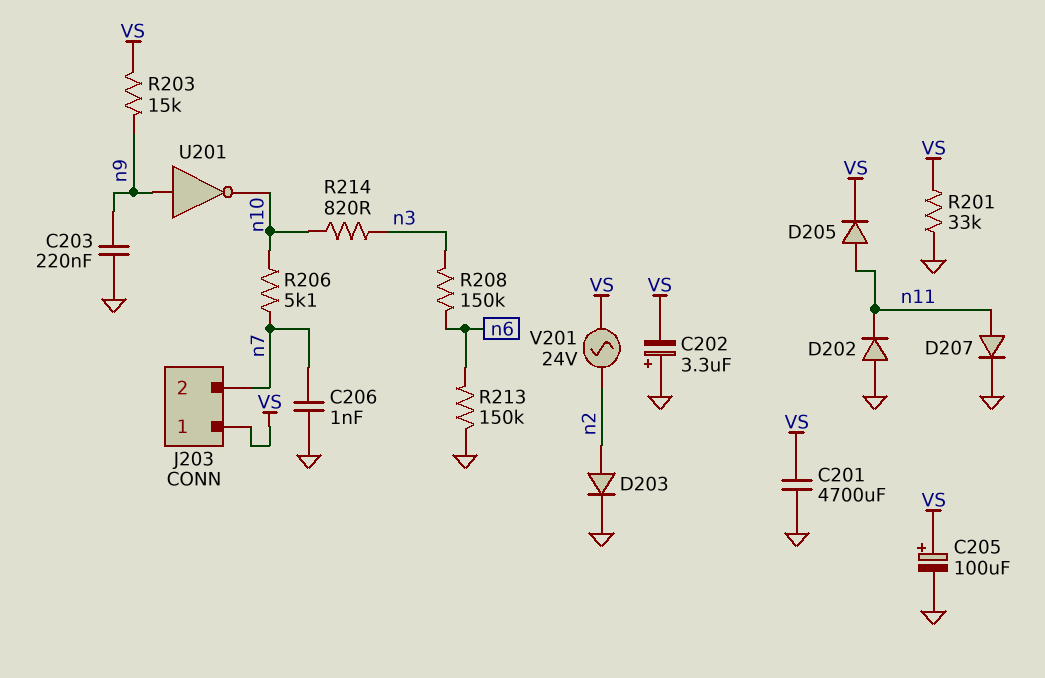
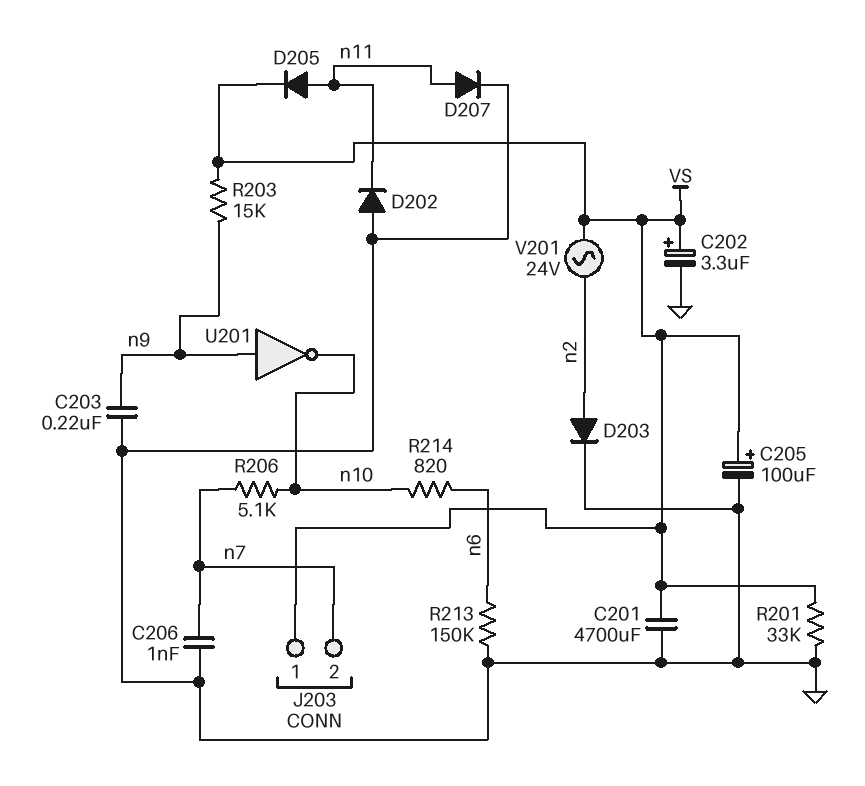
C202: 3.3uF (plus GND, minus VS) -> 3.3uF (plus VS, minus GND)
R208: 150k (n3, n6) -> none
R214: 820 (n3, n10) -> 820 (n6, n10)

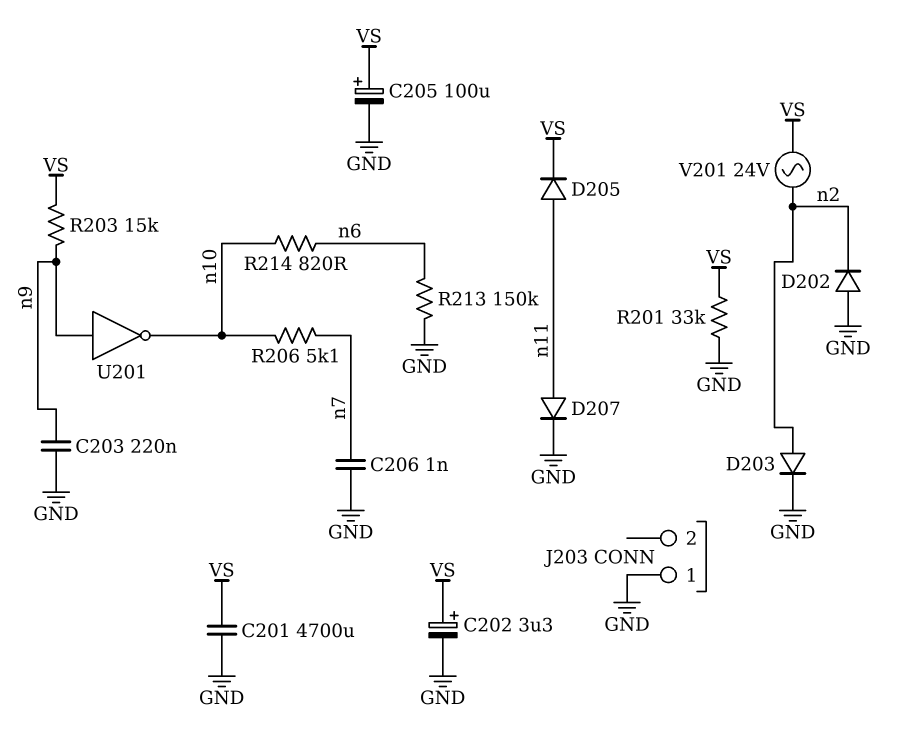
D202: diode (A GND, K n11) -> diode (A GND, K n2)
J203 pin 1: VS -> GND
J203 pin 2: n7 -> none

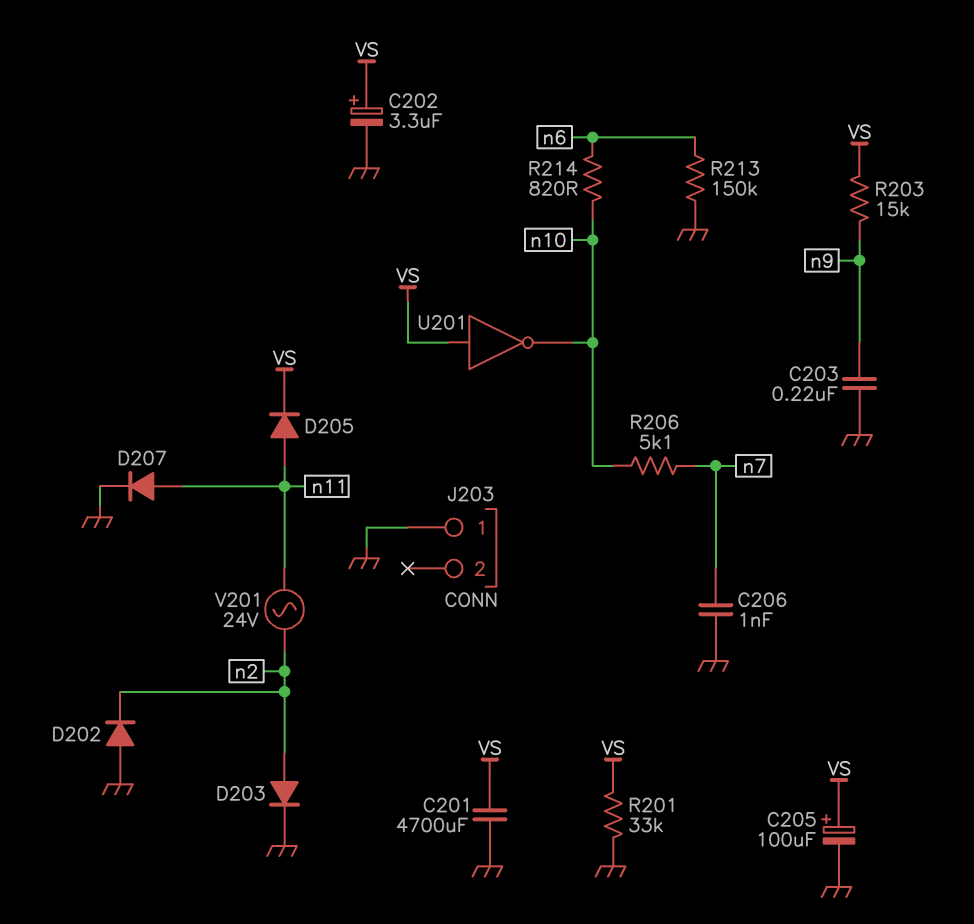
U201: NOT (in n9, out n10) -> NOT (in VS, out n10)
V201: AC 24V (VS, n2) -> AC 24V (n2, n11)

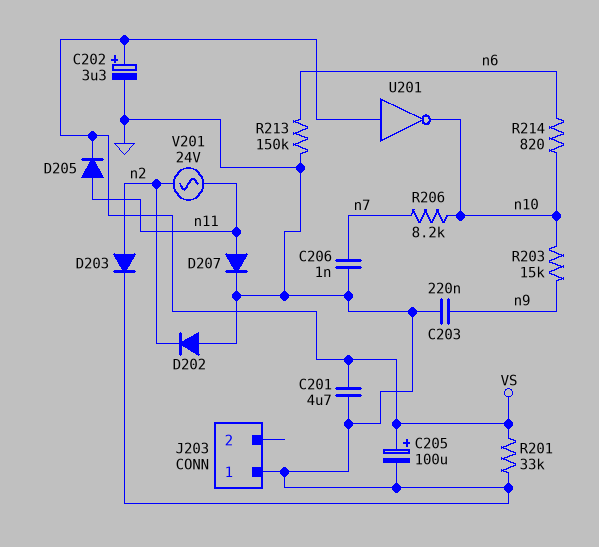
C201: 4700uF (GND, VS) -> 4.7uF (GND, VS)
R203: 15k (VS, n9) -> 15k (n9, n10)
R206: 5.1k (n7, n10) -> 8.2k (n7, n10)

